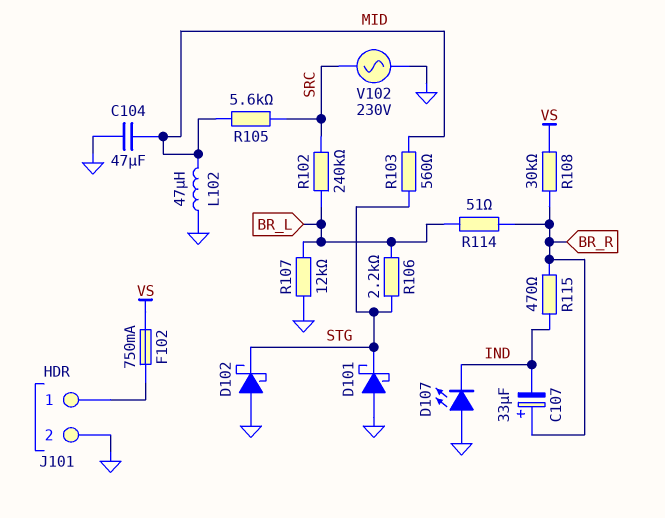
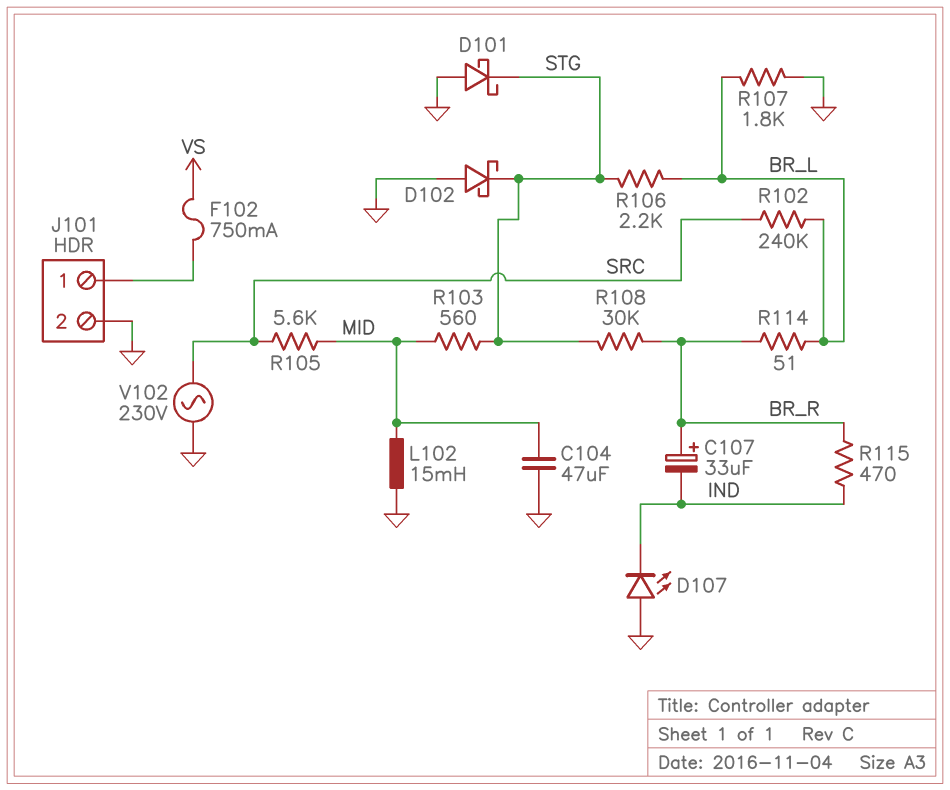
L102: 47uH (GND, MID) -> 15mH (GND, MID)
R107: 12k (BR_L, GND) -> 1.8k (BR_L, GND)
R108: 30k (BR_R, VS) -> 30k (BR_R, STG)

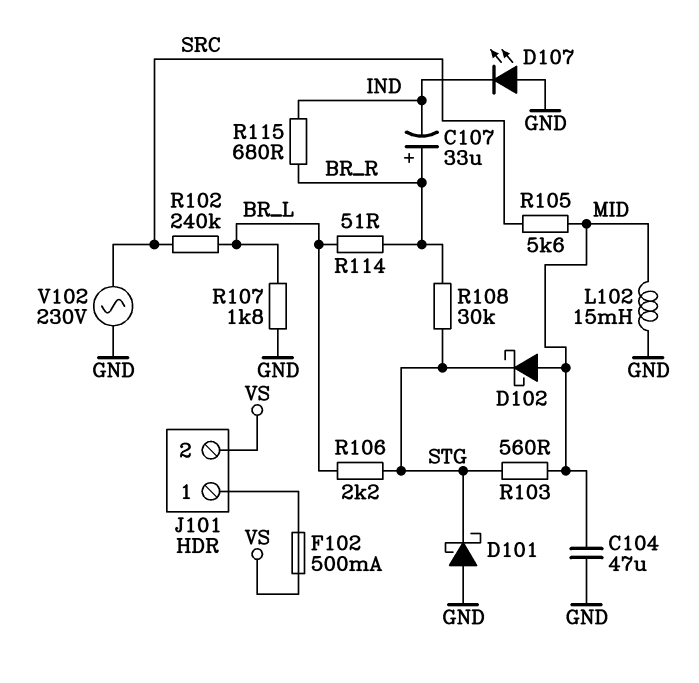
D102: schottky (A GND, K STG) -> schottky (A MID, K STG)
F102: 750mA (J101/1, VS) -> 500mA (J101/1, VS)
J101 pin 2: GND -> VS
R115: 470 (BR_R, IND) -> 680 (BR_R, IND)

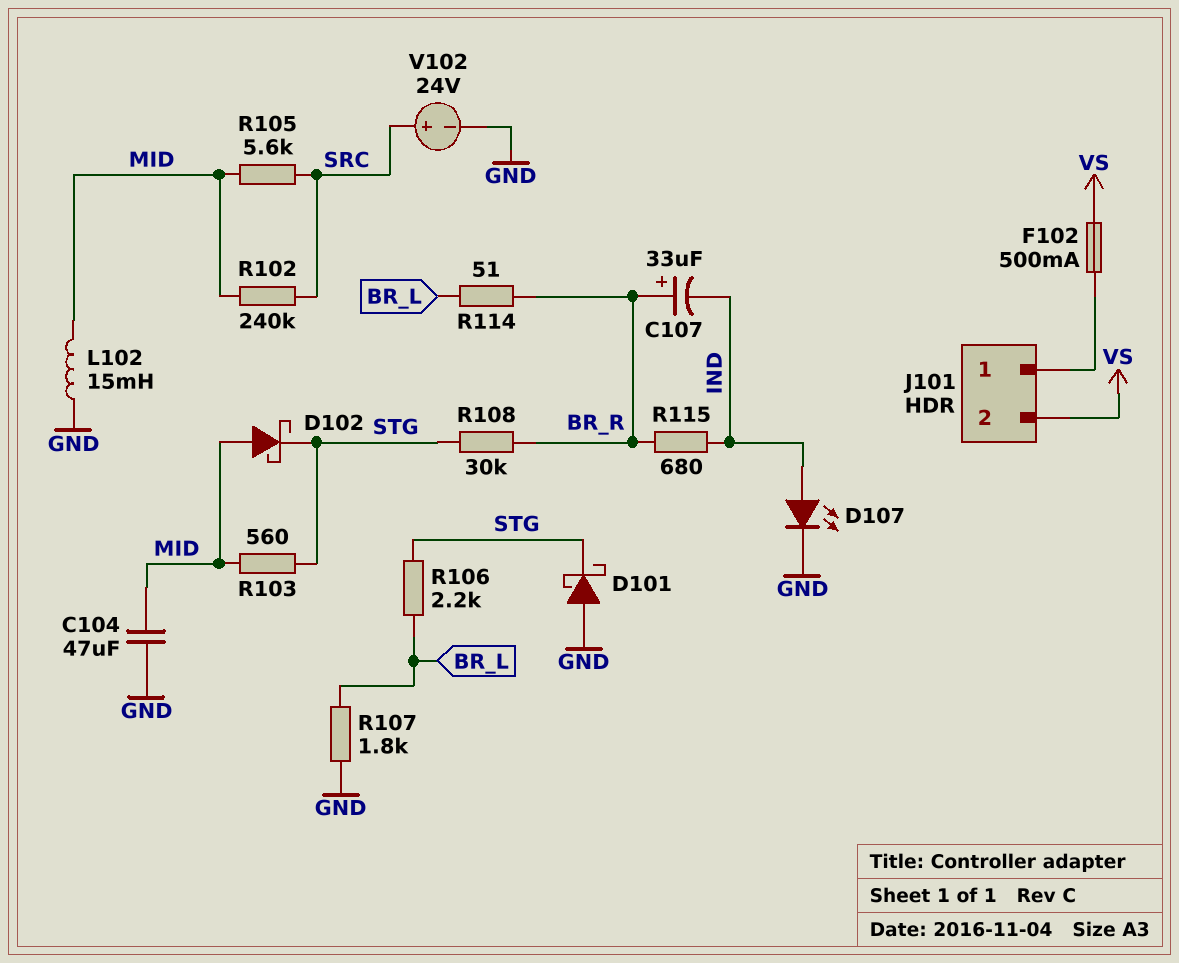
D107: LED (A GND, K IND) -> LED (A IND, K GND)
R102: 240k (BR_L, SRC) -> 240k (MID, SRC)
V102: AC 230V (GND, SRC) -> 24V (plus SRC, minus GND)

